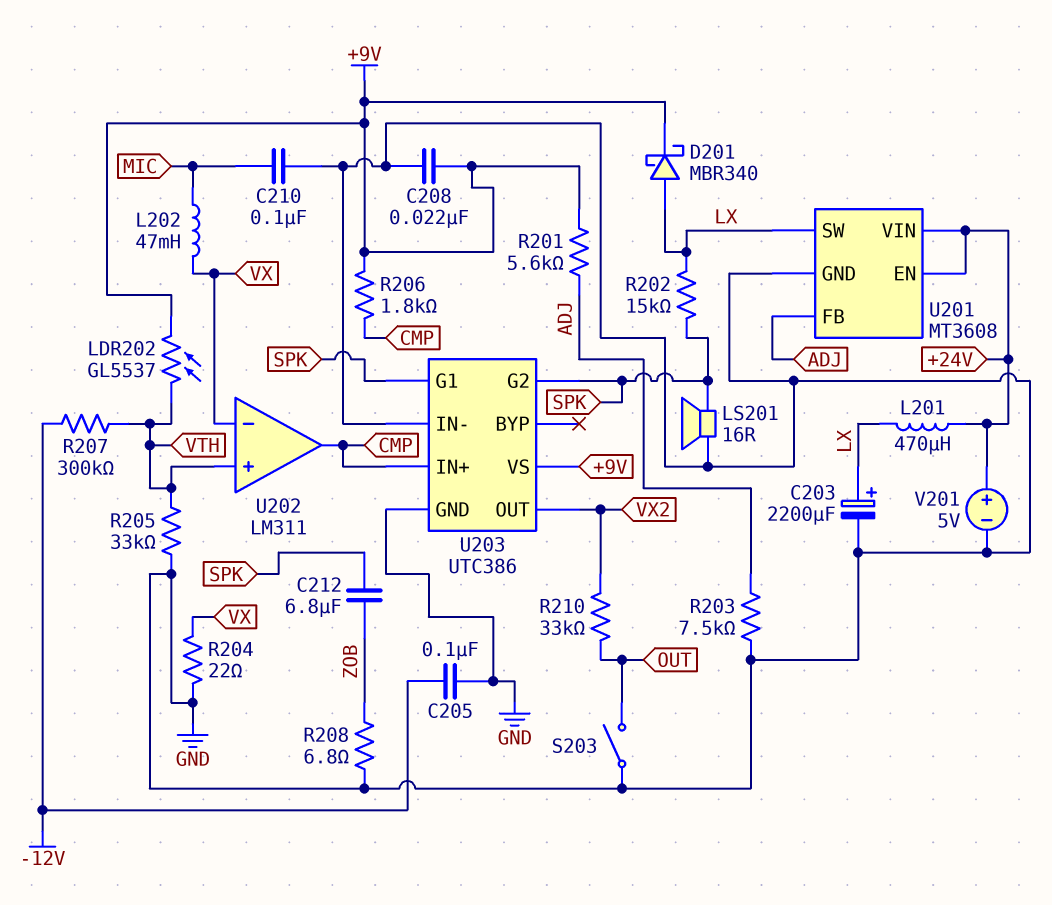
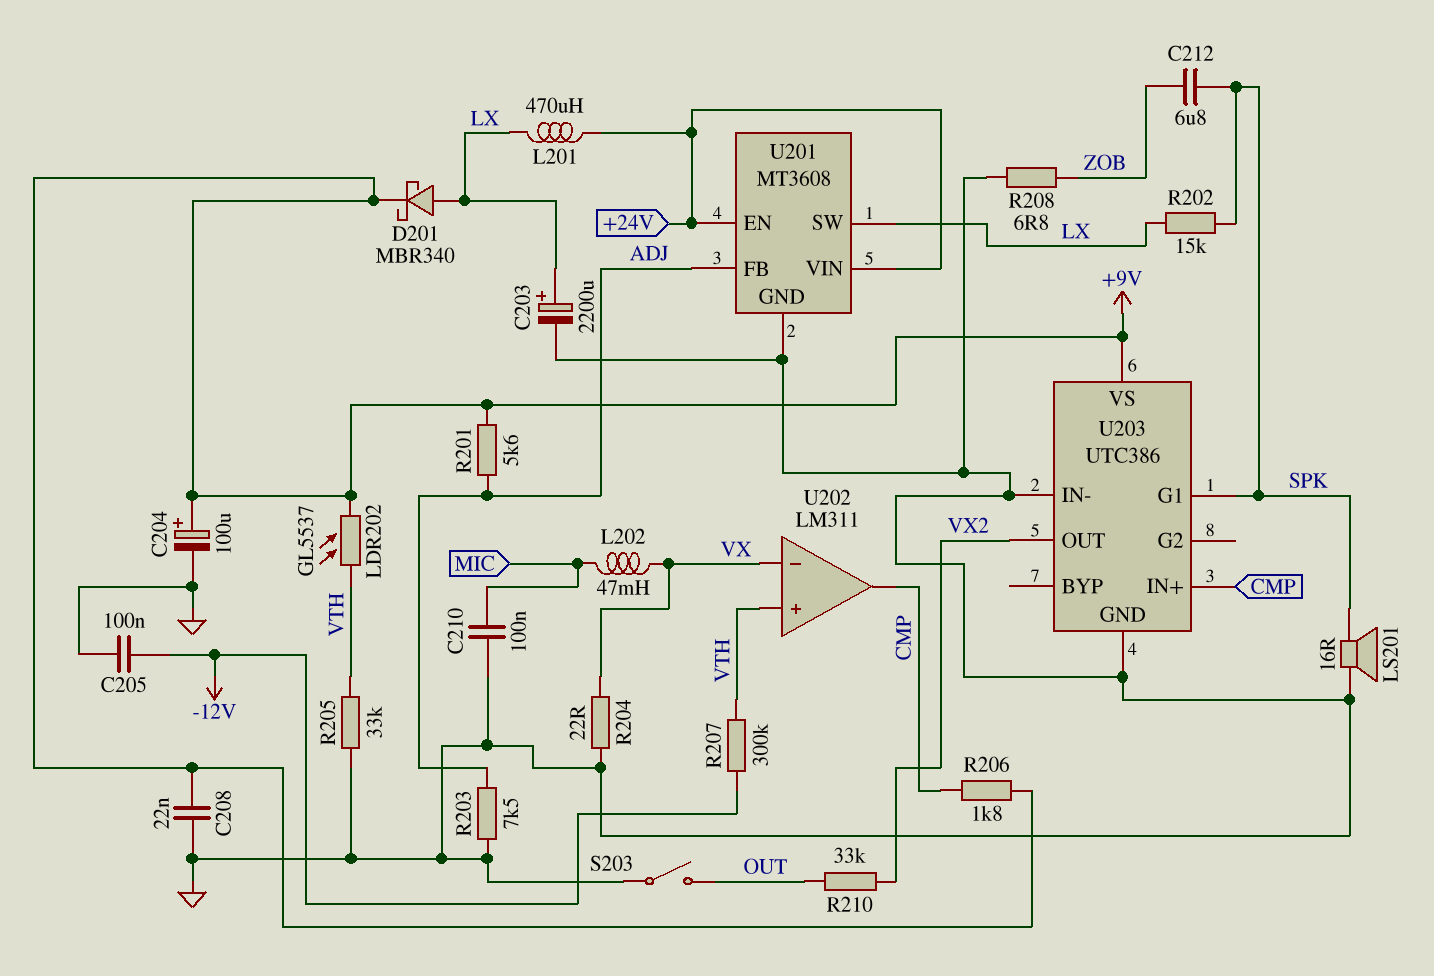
C204: none -> 100uF (plus +9V, minus GND)
U203 pin G2: SPK -> none
V201: 5V (plus +24V, minus GND) -> none

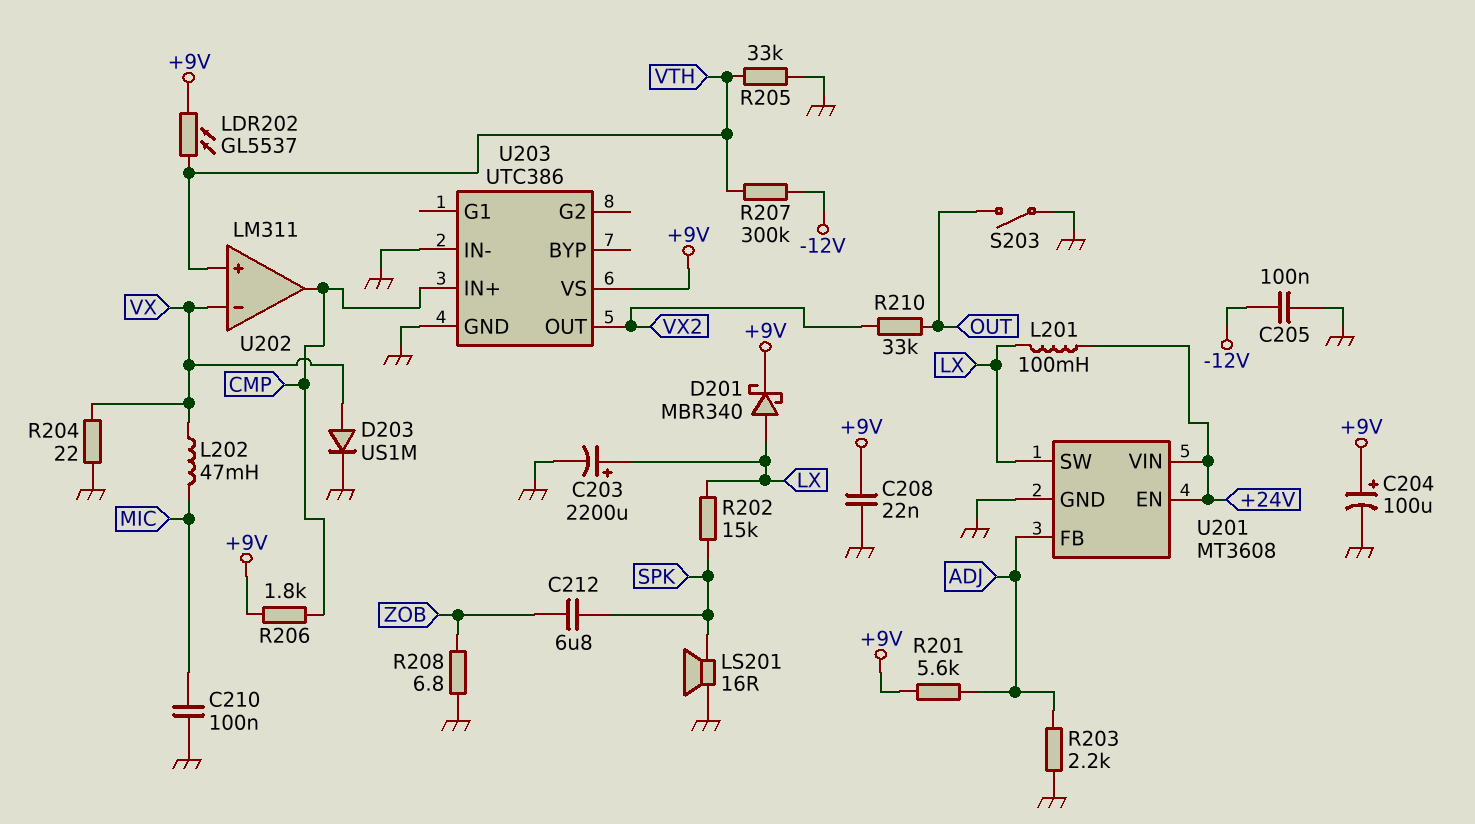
D203: none -> diode US1M (A VX, K GND)
L201: 470uH (+24V, LX) -> 100mH (+24V, LX)
R203: 7.5k (ADJ, GND) -> 2.2k (ADJ, GND)
U203 pin G1: SPK -> none

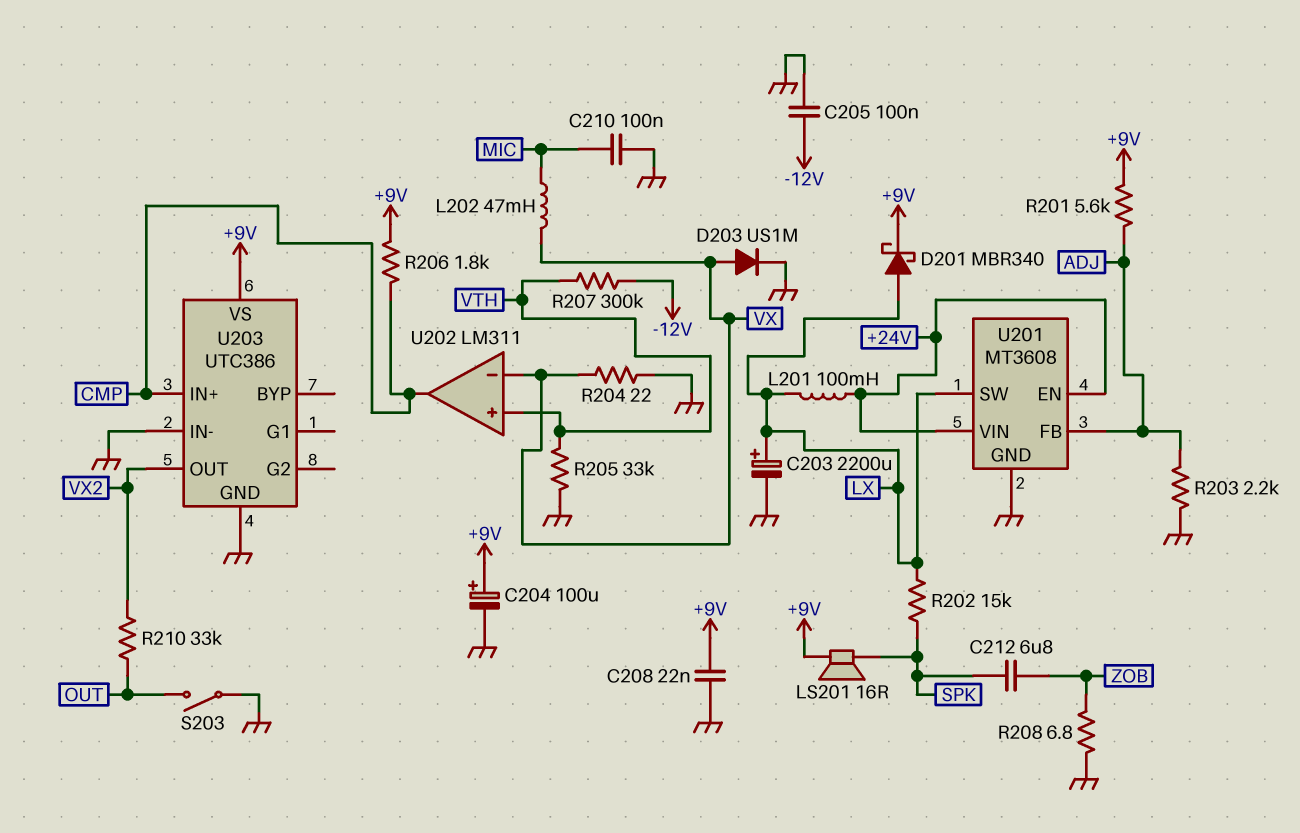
LDR202: GL5537 (+9V, VTH) -> none
LS201: speaker 16R (GND, SPK) -> speaker 16R (+9V, SPK)

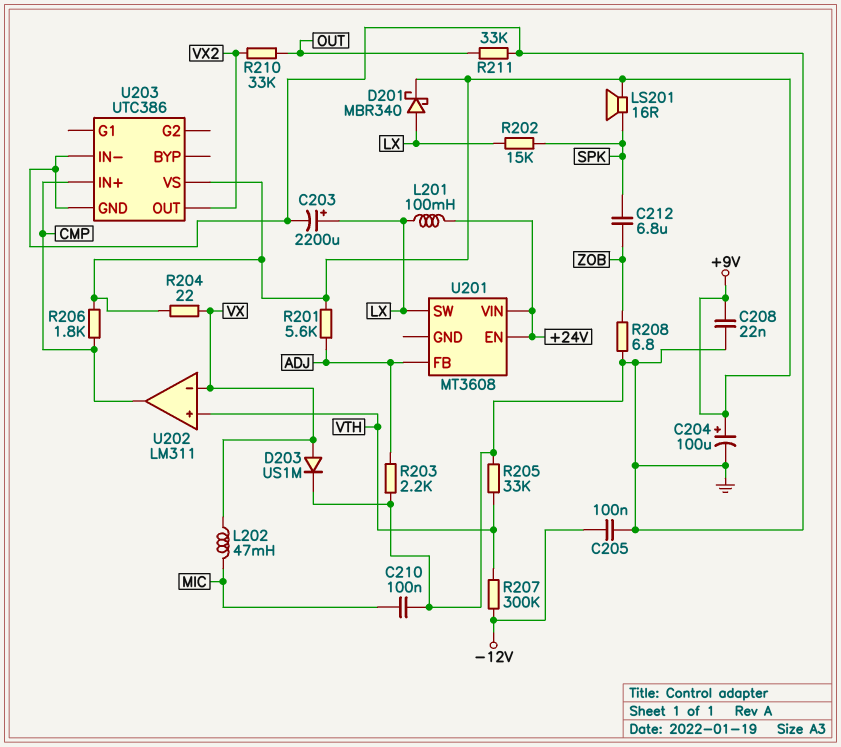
R204: 22 (GND, VX) -> 22 (+9V, VX)
R211: none -> 33k (GND, OUT)
S203: switch (GND, OUT) -> none
U201 pin GND: GND -> none

